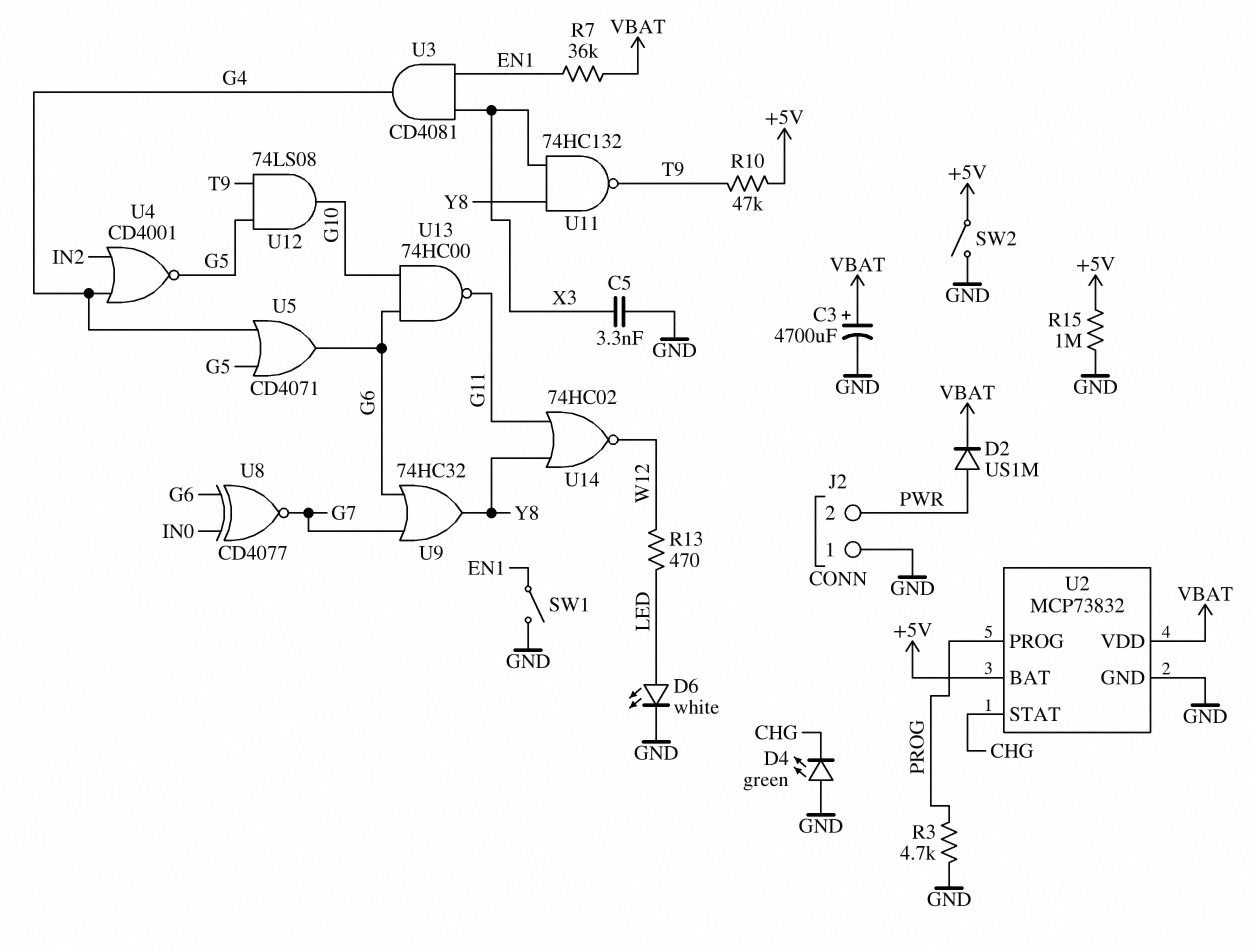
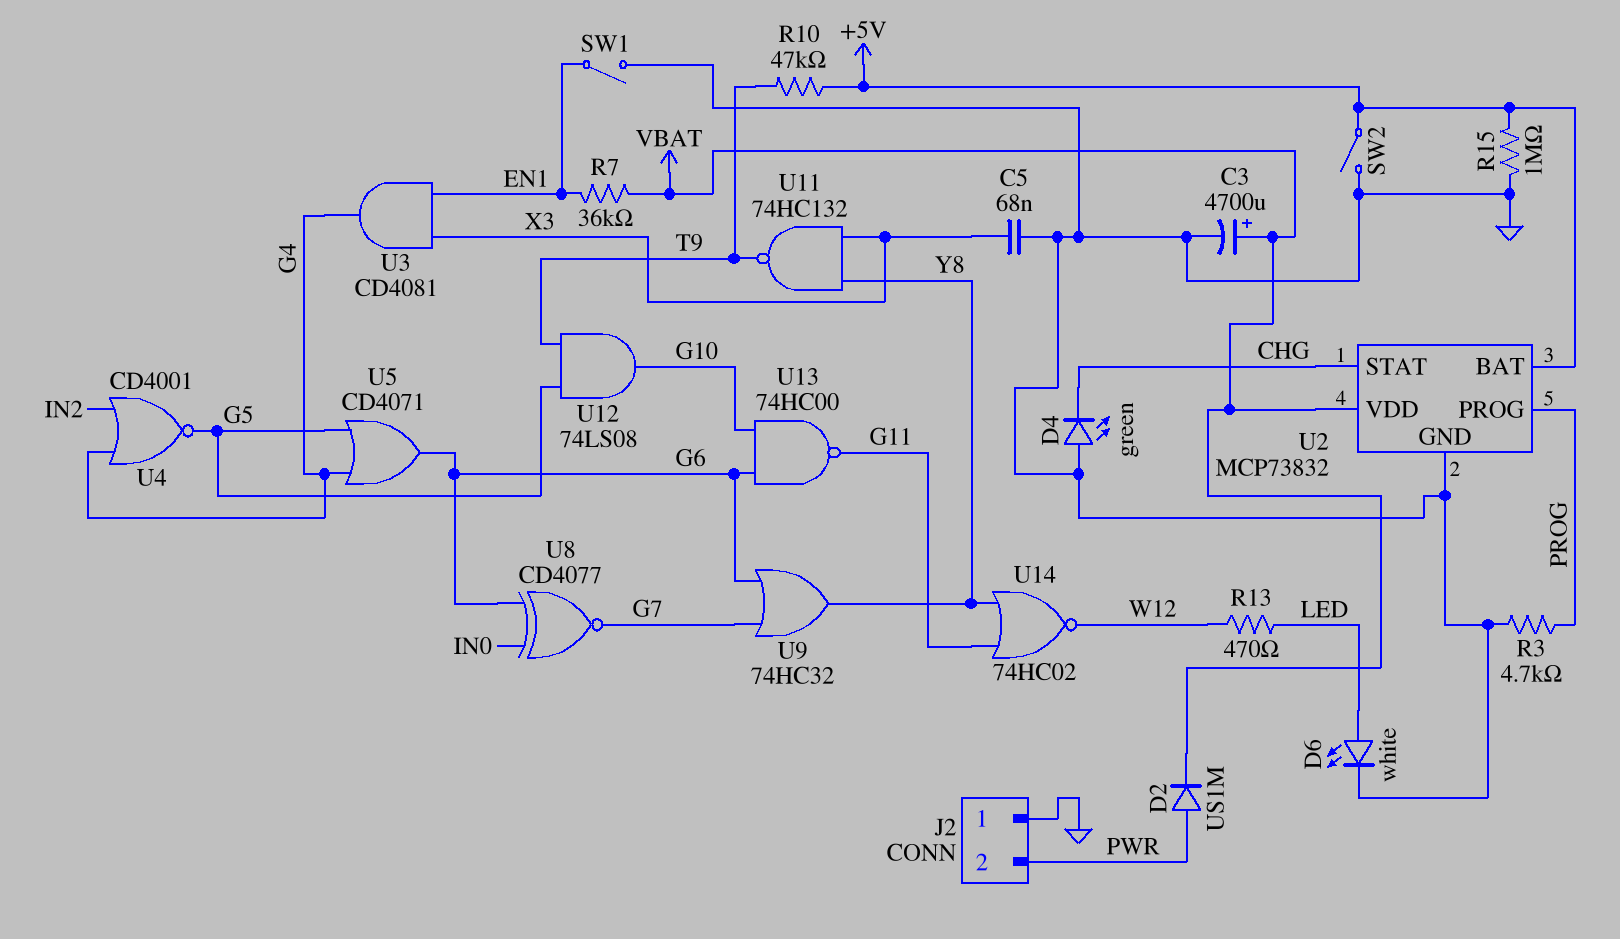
C5: 3.3nF (GND, X3) -> 68nF (GND, X3)

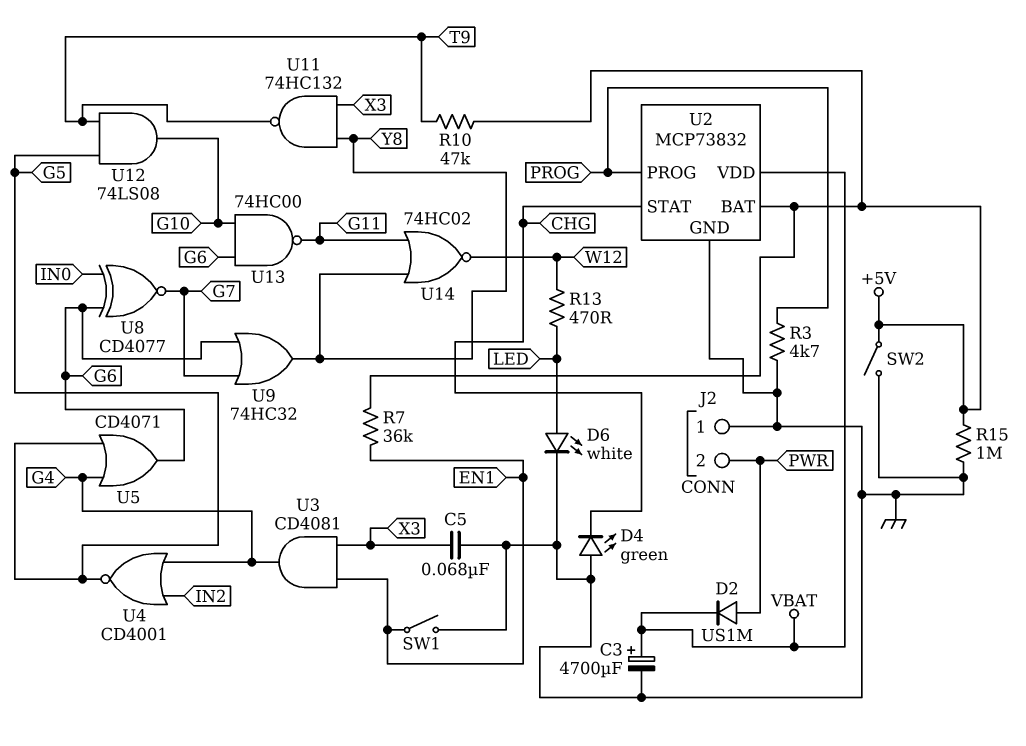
R7: 36k (EN1, VBAT) -> 36k (+5V, EN1)

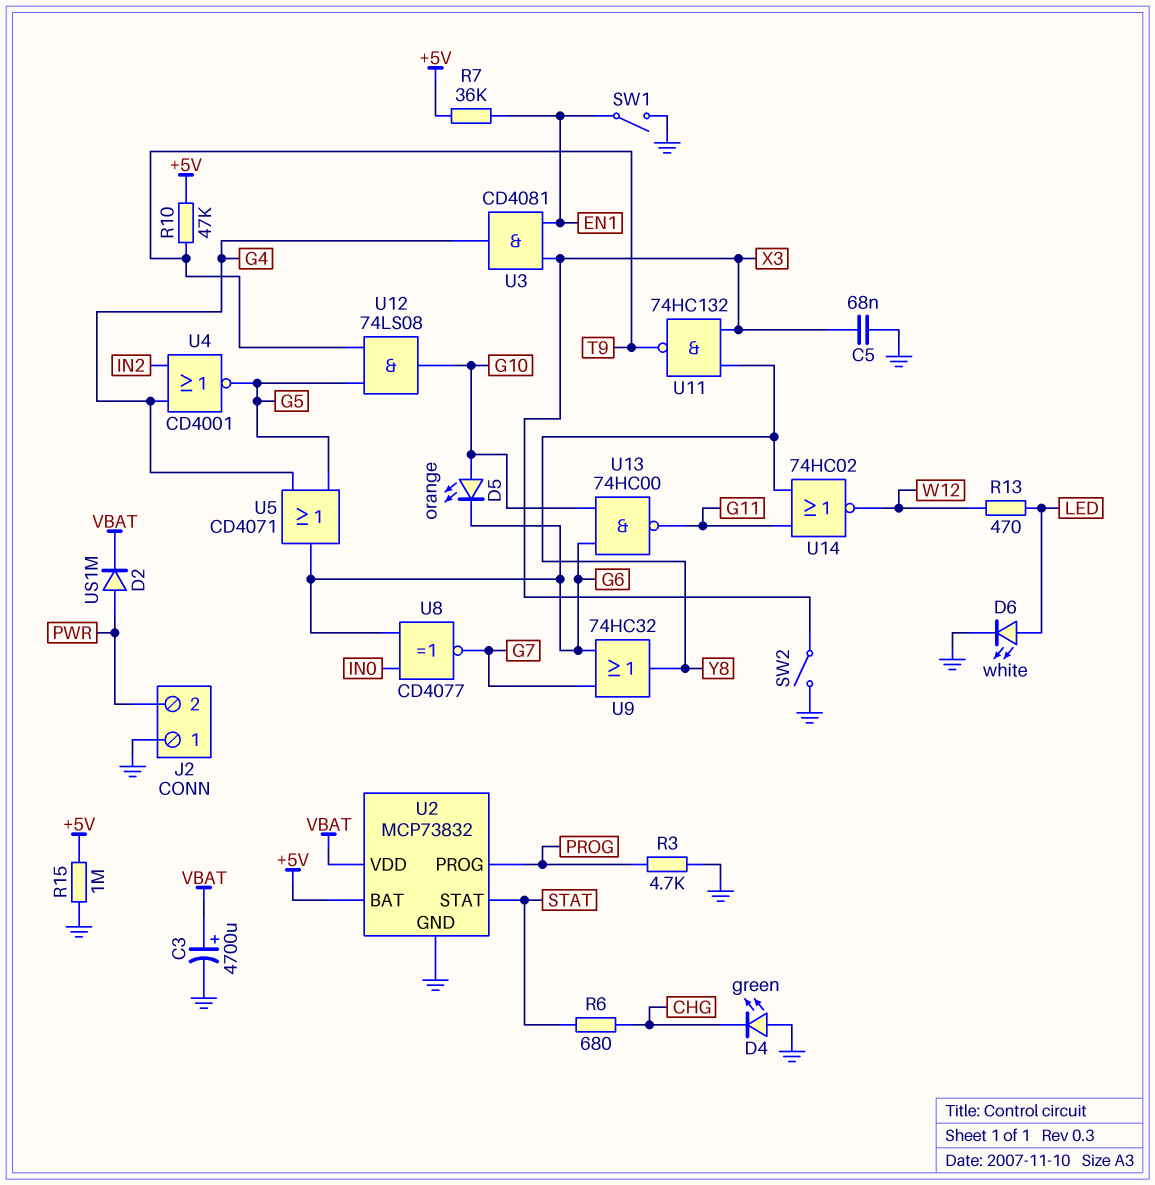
D5: none -> LED orange (A G10, K G6)
R6: none -> 680 (CHG, STAT)
SW2: switch (+5V, GND) -> switch (GND, X3)
U2 pin STAT: CHG -> STAT

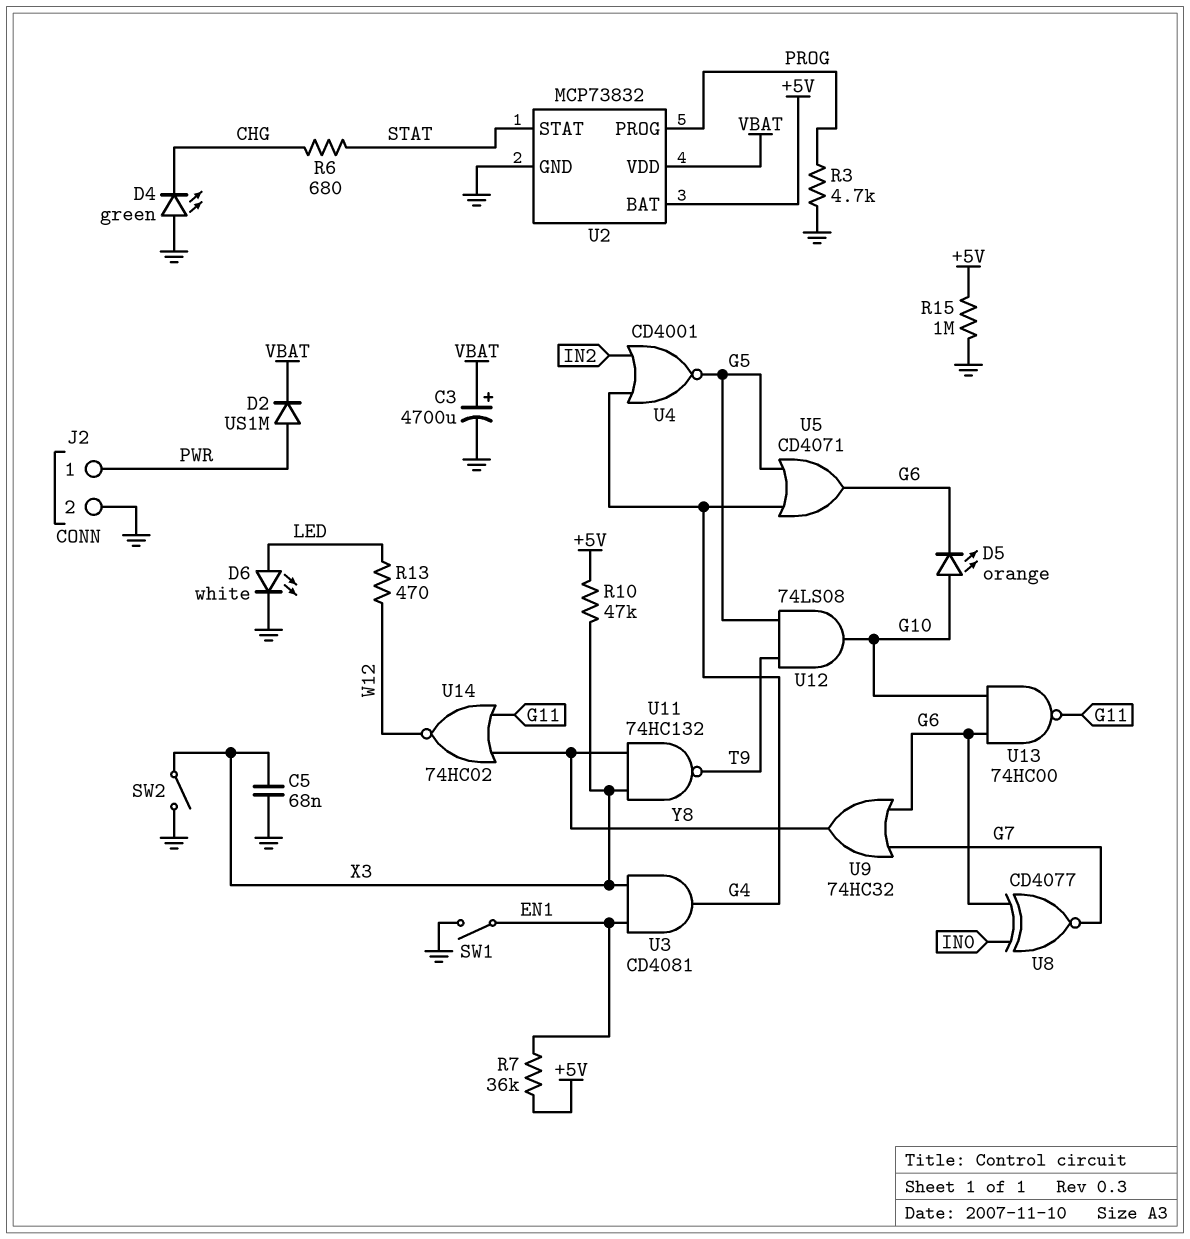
J2 pin 1: GND -> PWR
J2 pin 2: PWR -> GND
R10: 47k (+5V, T9) -> 47k (+5V, X3)

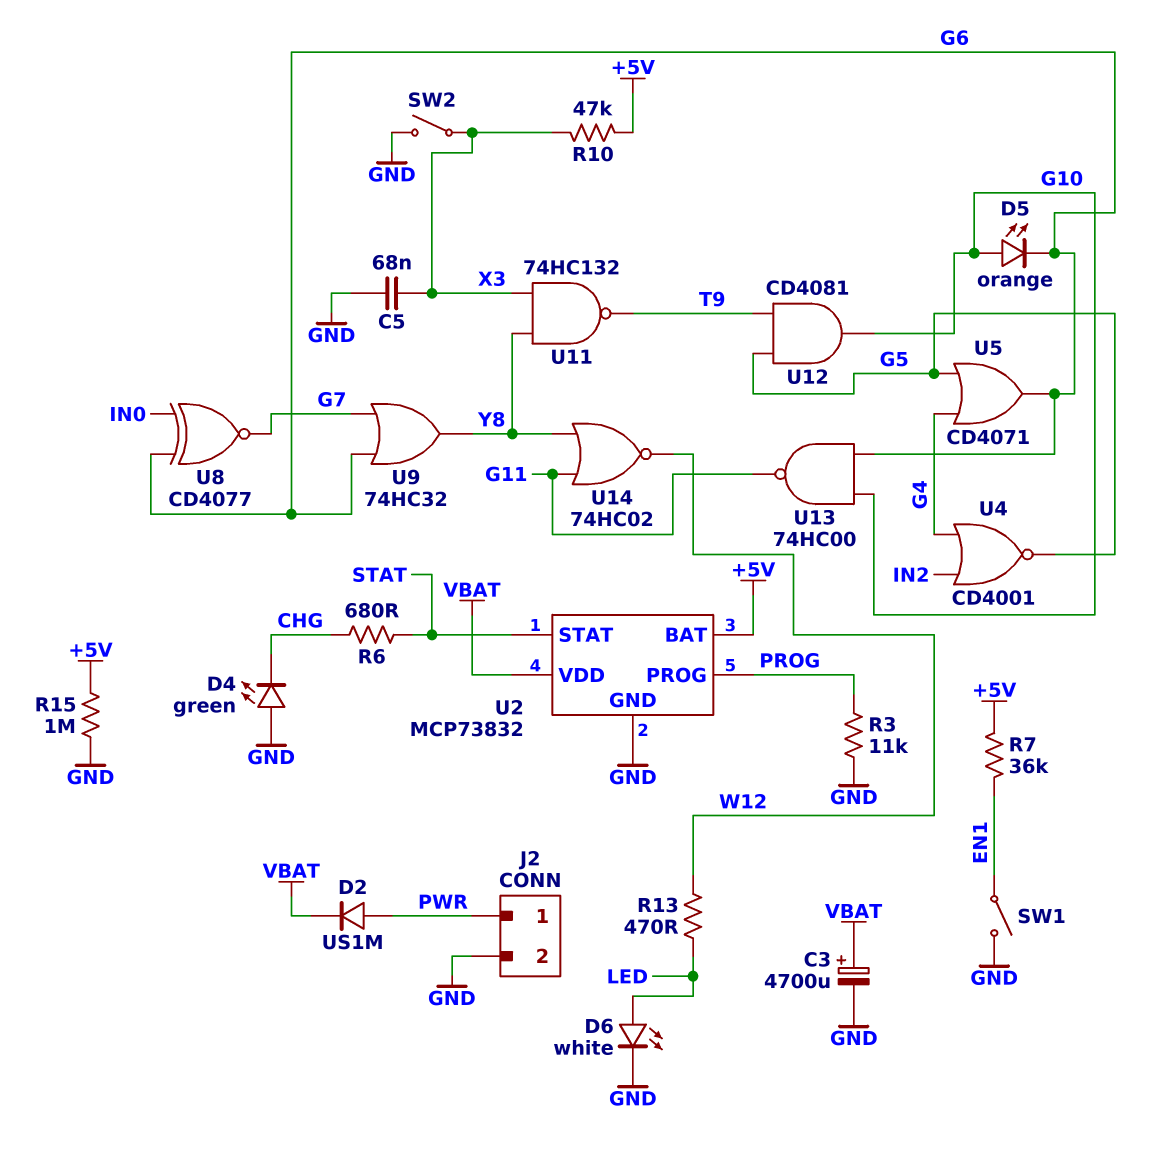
R3: 4.7k (GND, PROG) -> 11k (GND, PROG)
U3: AND CD4081 (in EN1, in X3, out G4) -> none
U12: AND 74LS08 (in G5, in T9, out G10) -> AND CD4081 (in G5, in T9, out G10)

